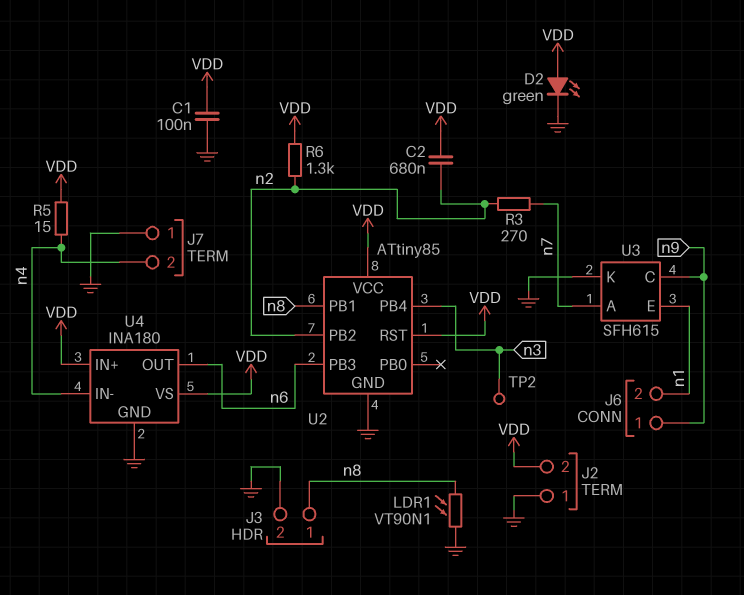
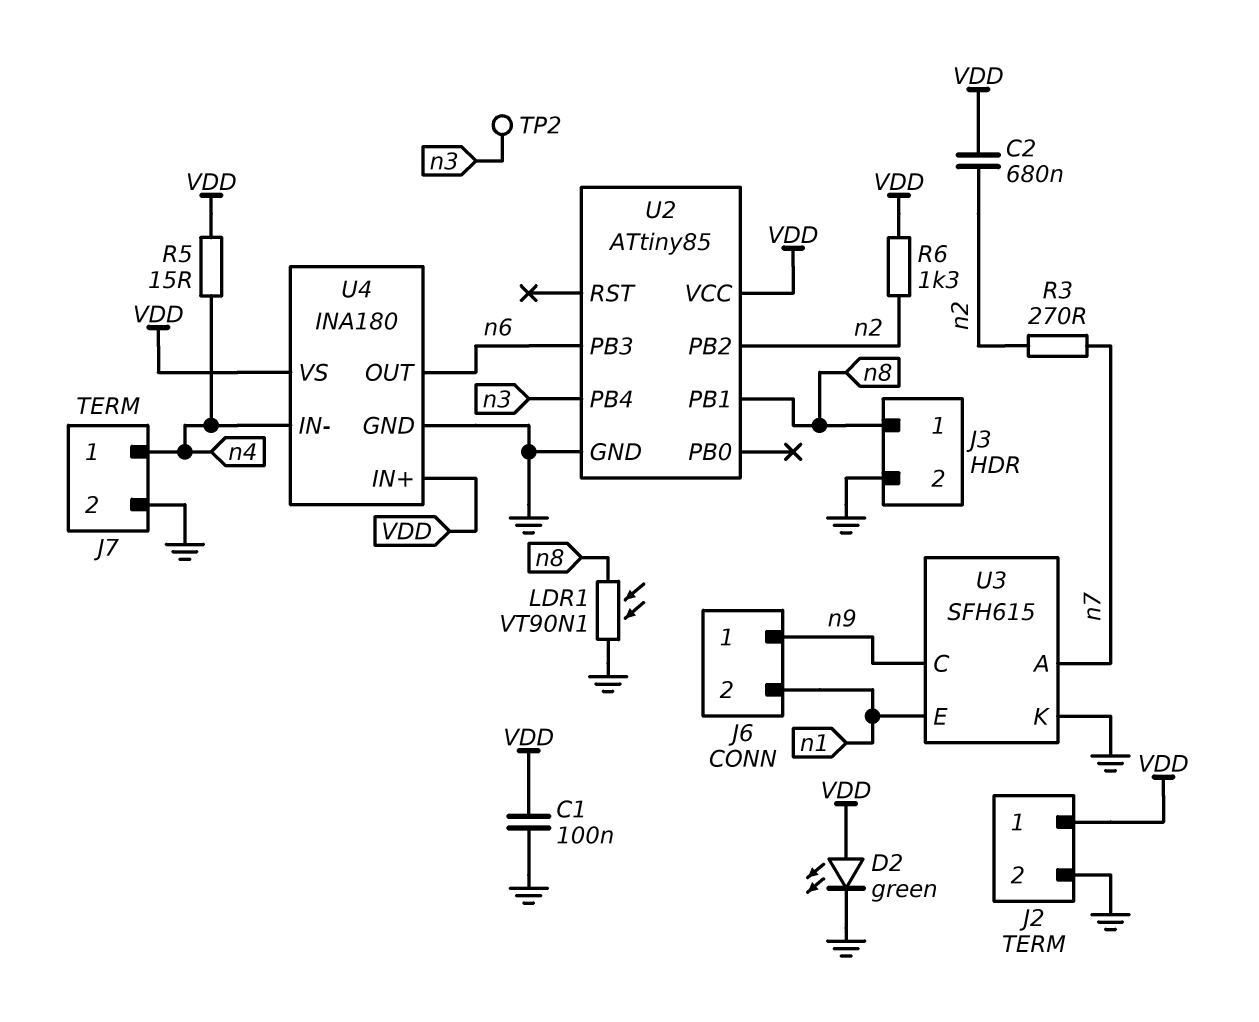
J2 pin 1: GND -> VDD
J2 pin 2: VDD -> GND
J7 pin 1: GND -> n4
J7 pin 2: n4 -> GND
U2 pin RST: VDD -> none

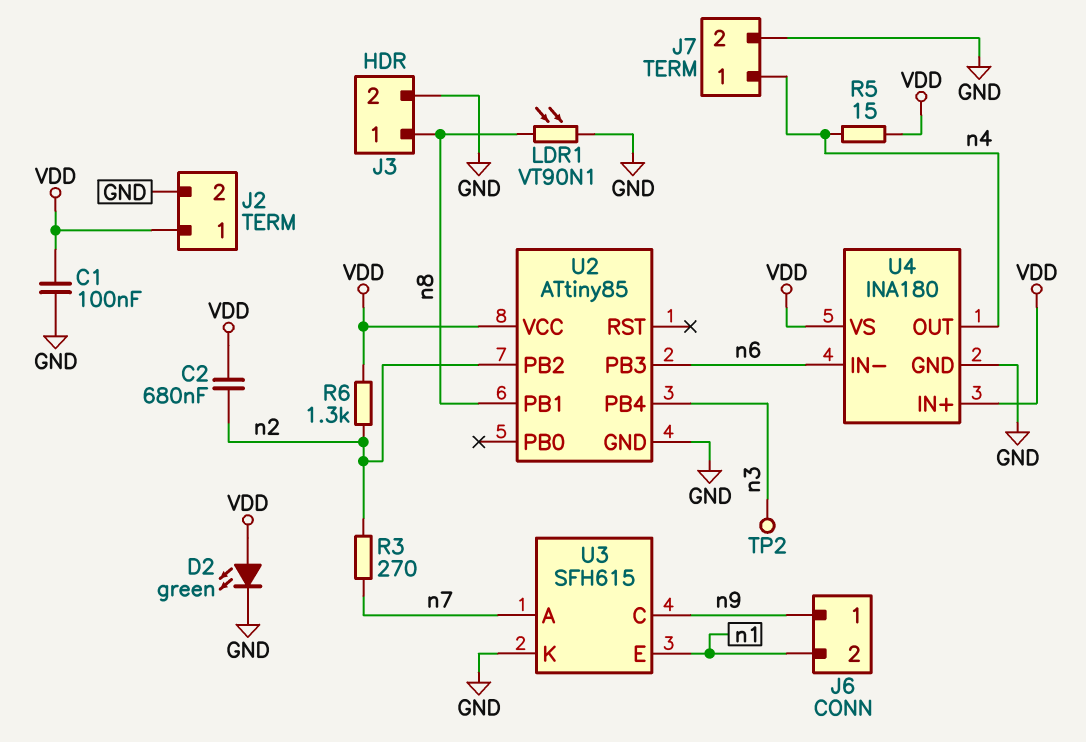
U4 pin IN-: n4 -> n6
U4 pin OUT: n6 -> n4

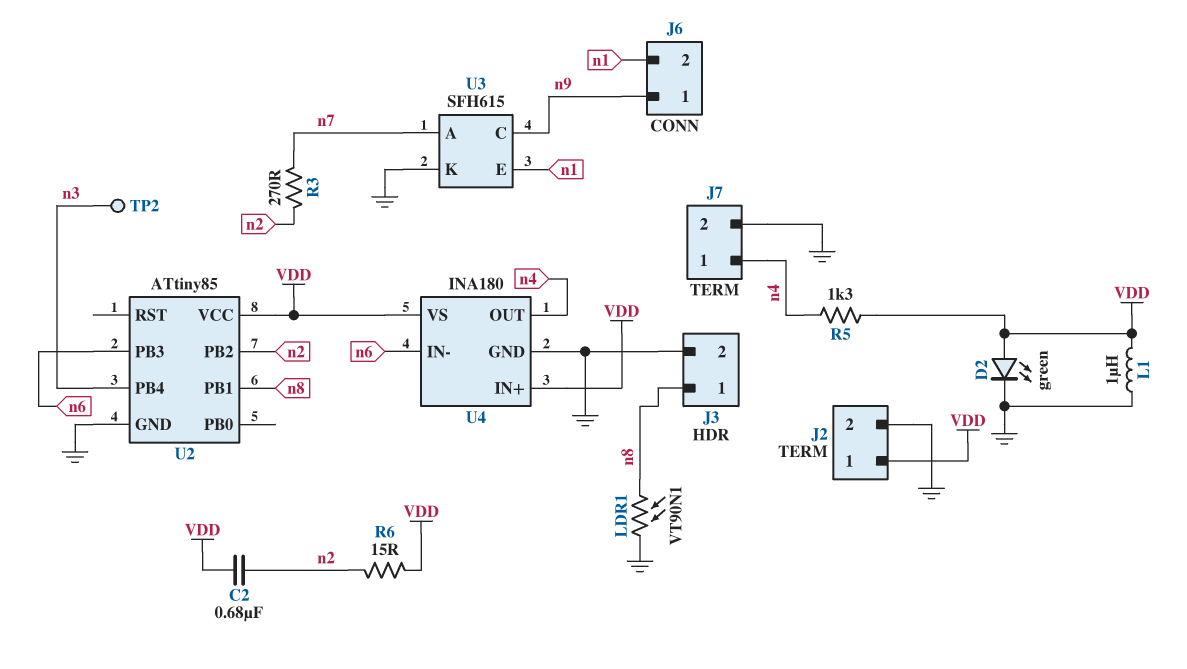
C1: 100nF (GND, VDD) -> none
L1: none -> 1uH (GND, VDD)
R5: 15 (VDD, n4) -> 1.3k (VDD, n4)
R6: 1.3k (VDD, n2) -> 15 (VDD, n2)

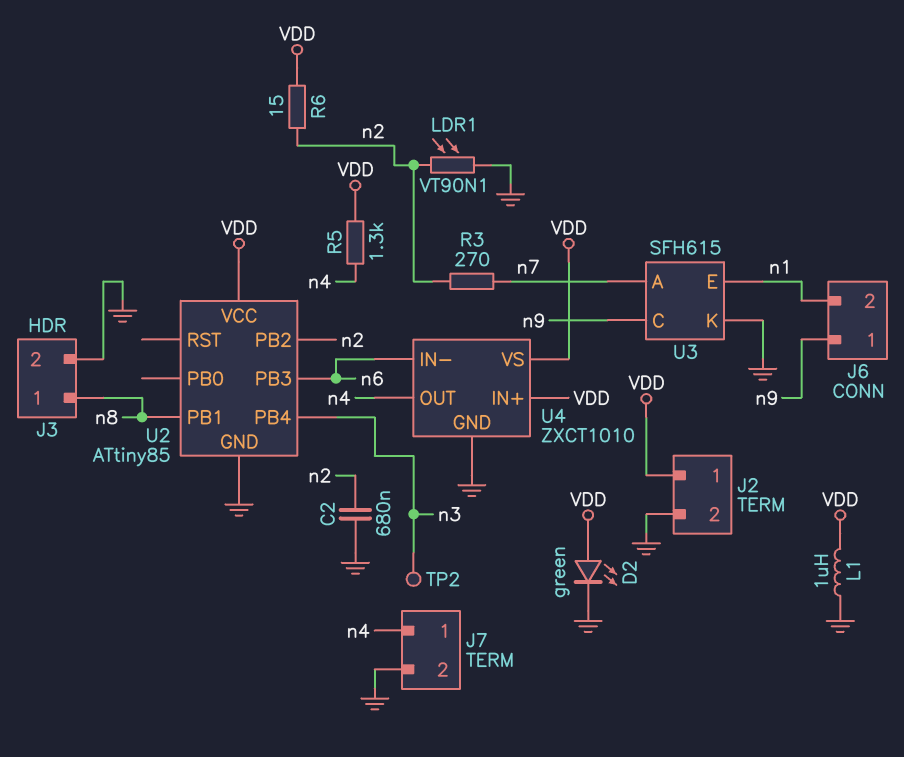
C2: 680nF (VDD, n2) -> 680nF (GND, n2)
LDR1: VT90N1 (GND, n8) -> VT90N1 (GND, n2)
U4: INA180 -> ZXCT1010

